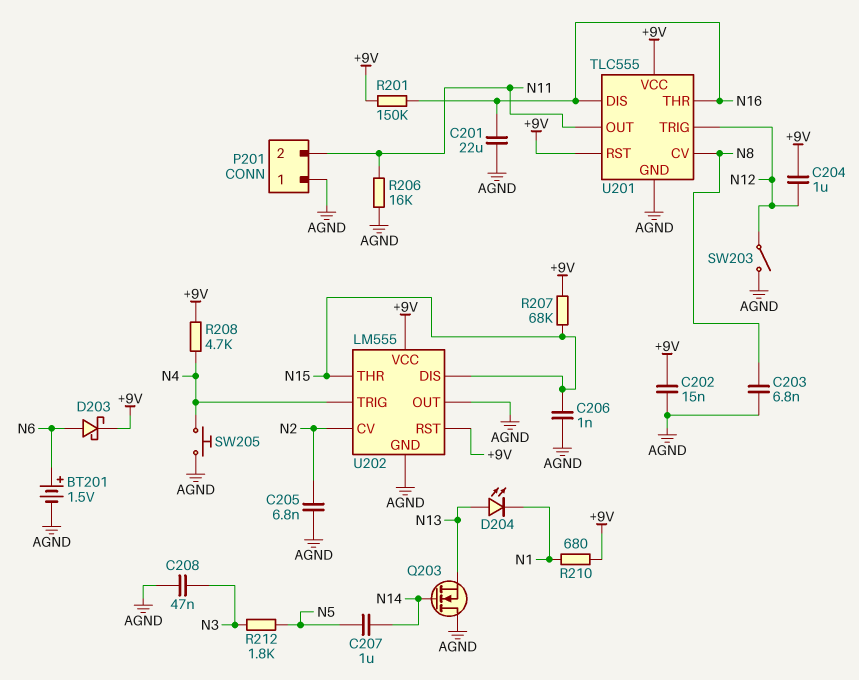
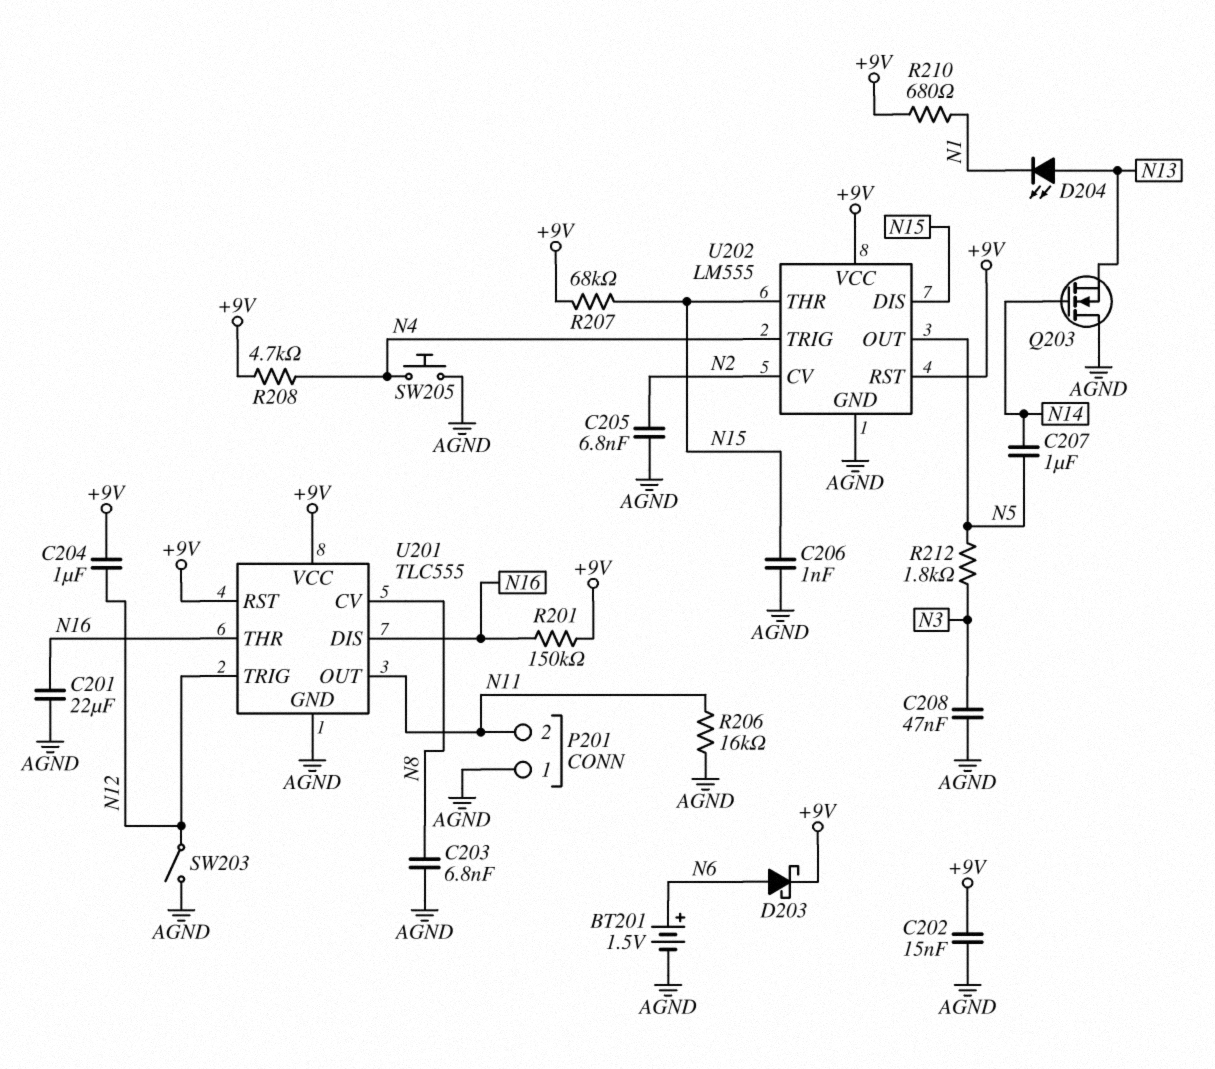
U202 pin OUT: AGND -> N5

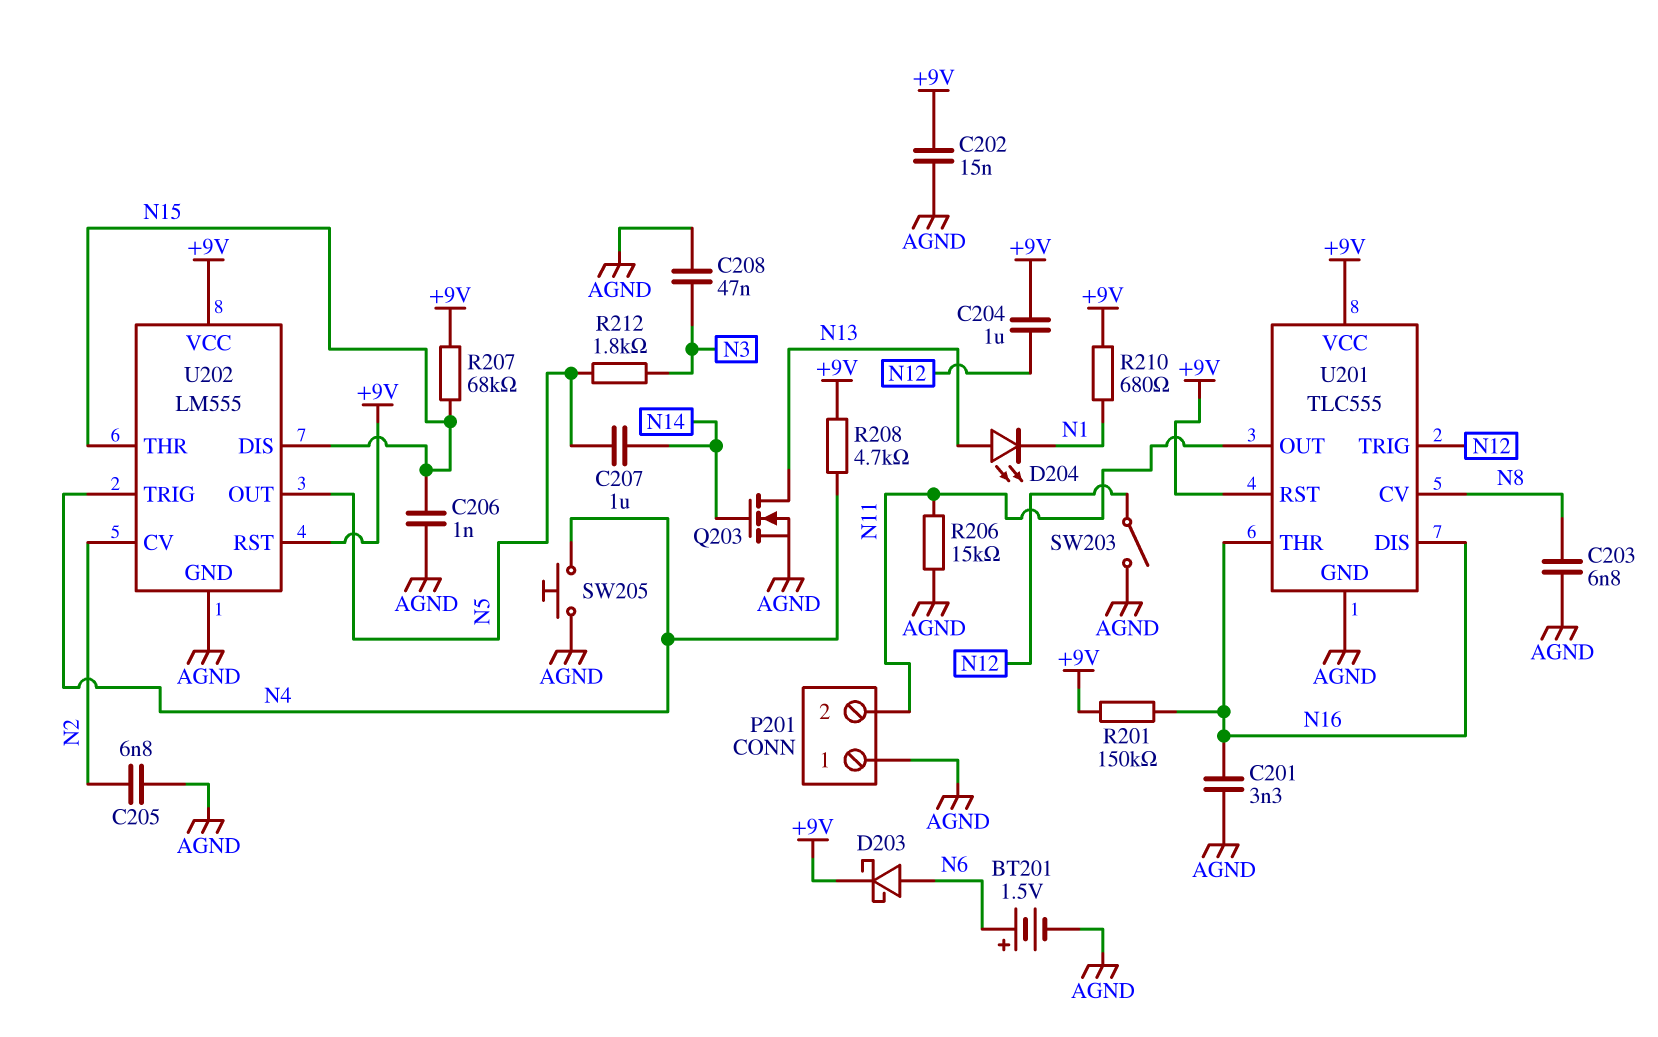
C201: 22uF (AGND, N16) -> 3.3nF (AGND, N16)
Q203: NMOS (G N14, D AGND, S N13) -> NMOS (G N14, D N13, S AGND)
R206: 16k (AGND, N11) -> 15k (AGND, N11)

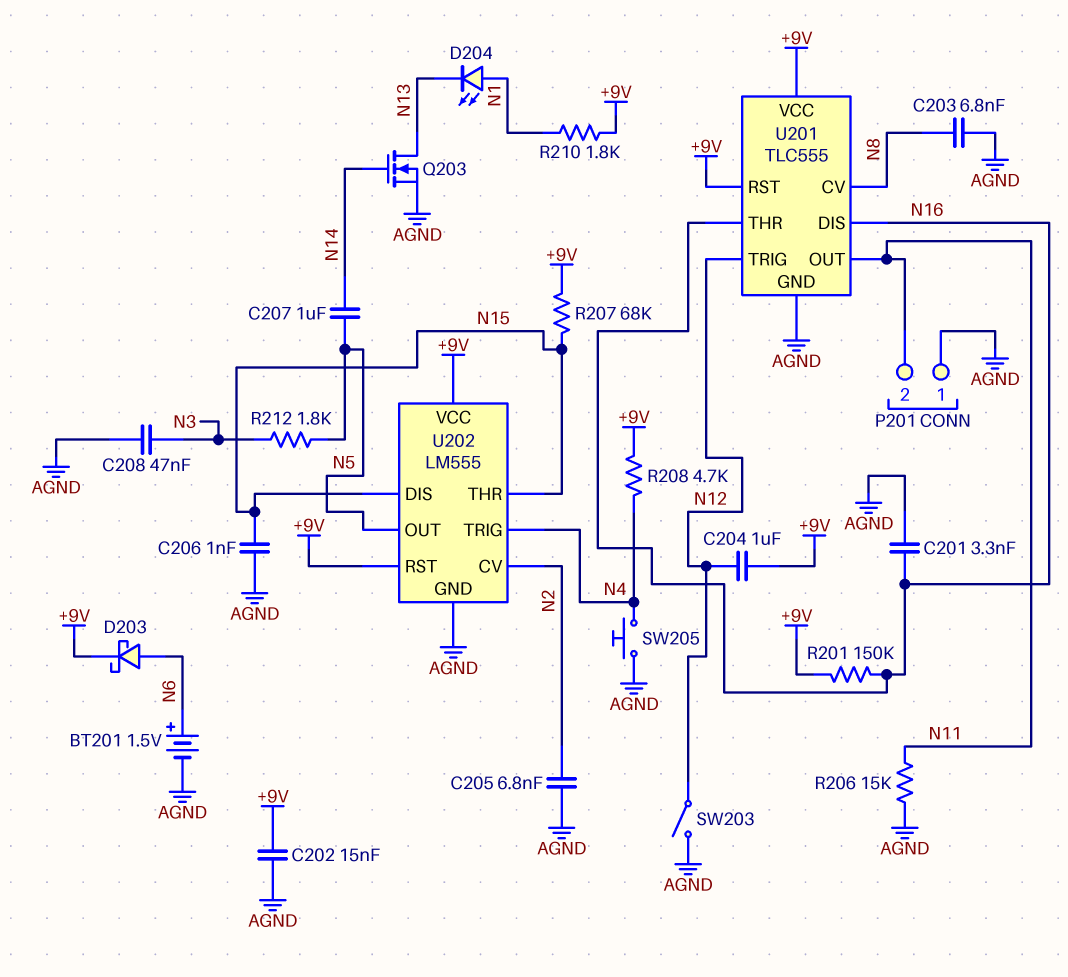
D204: LED (A N13, K N1) -> LED (A N1, K N13)
R210: 680 (+9V, N1) -> 1.8k (+9V, N1)

